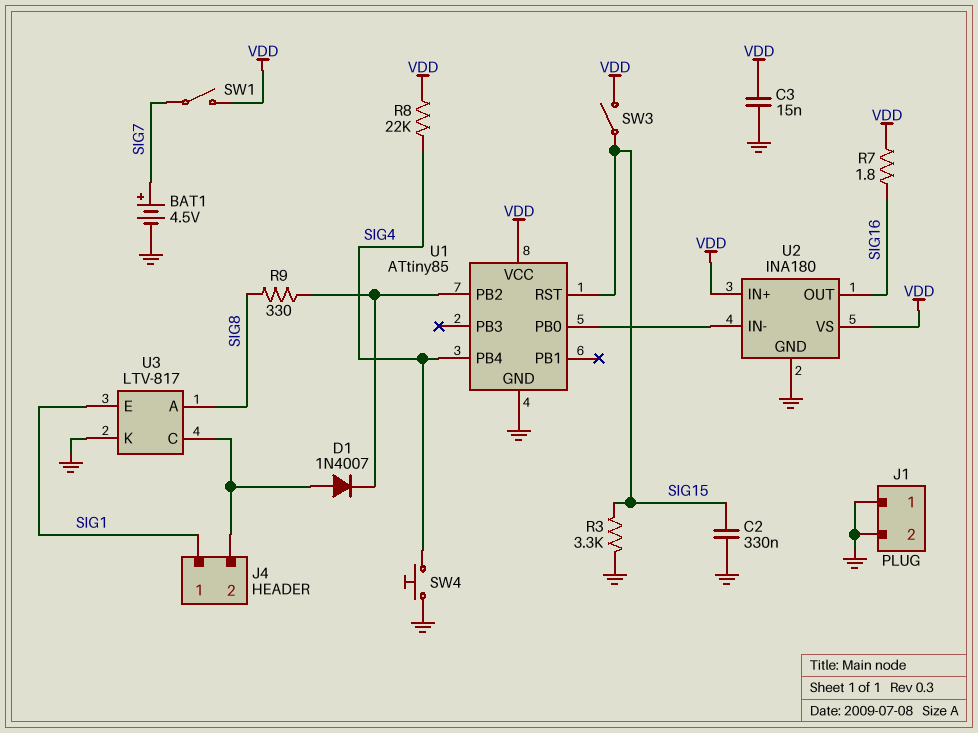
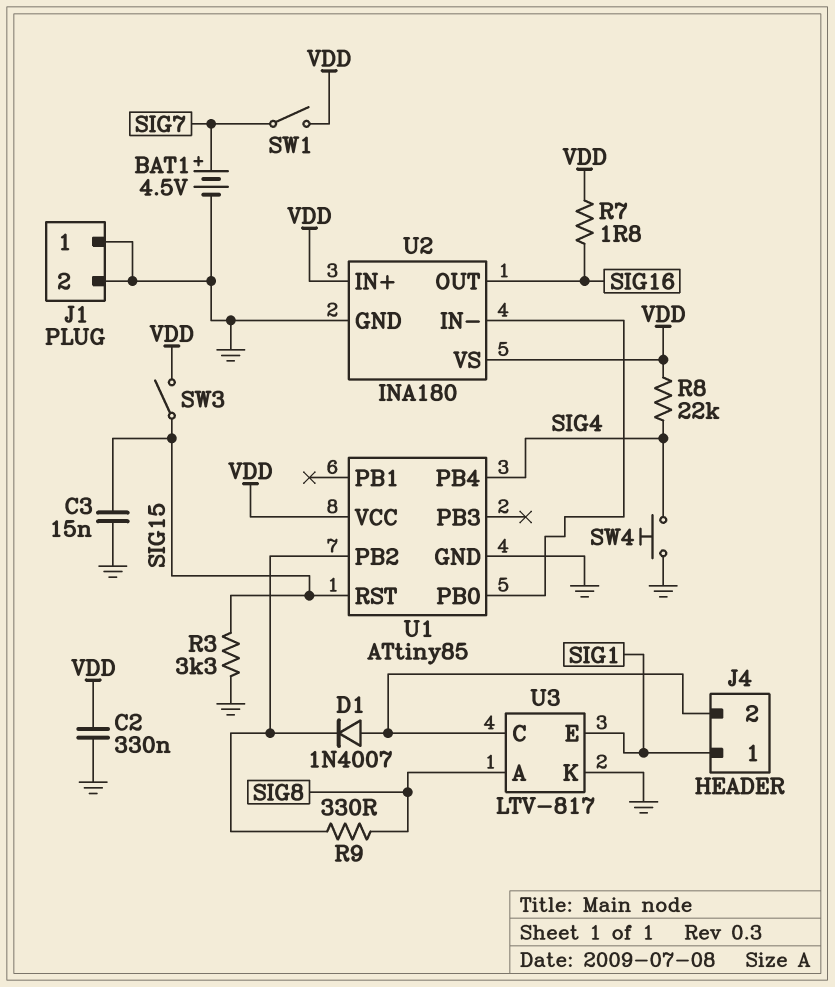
C2: 330nF (GND, SIG15) -> 330nF (GND, VDD)
C3: 15nF (GND, VDD) -> 15nF (GND, SIG15)

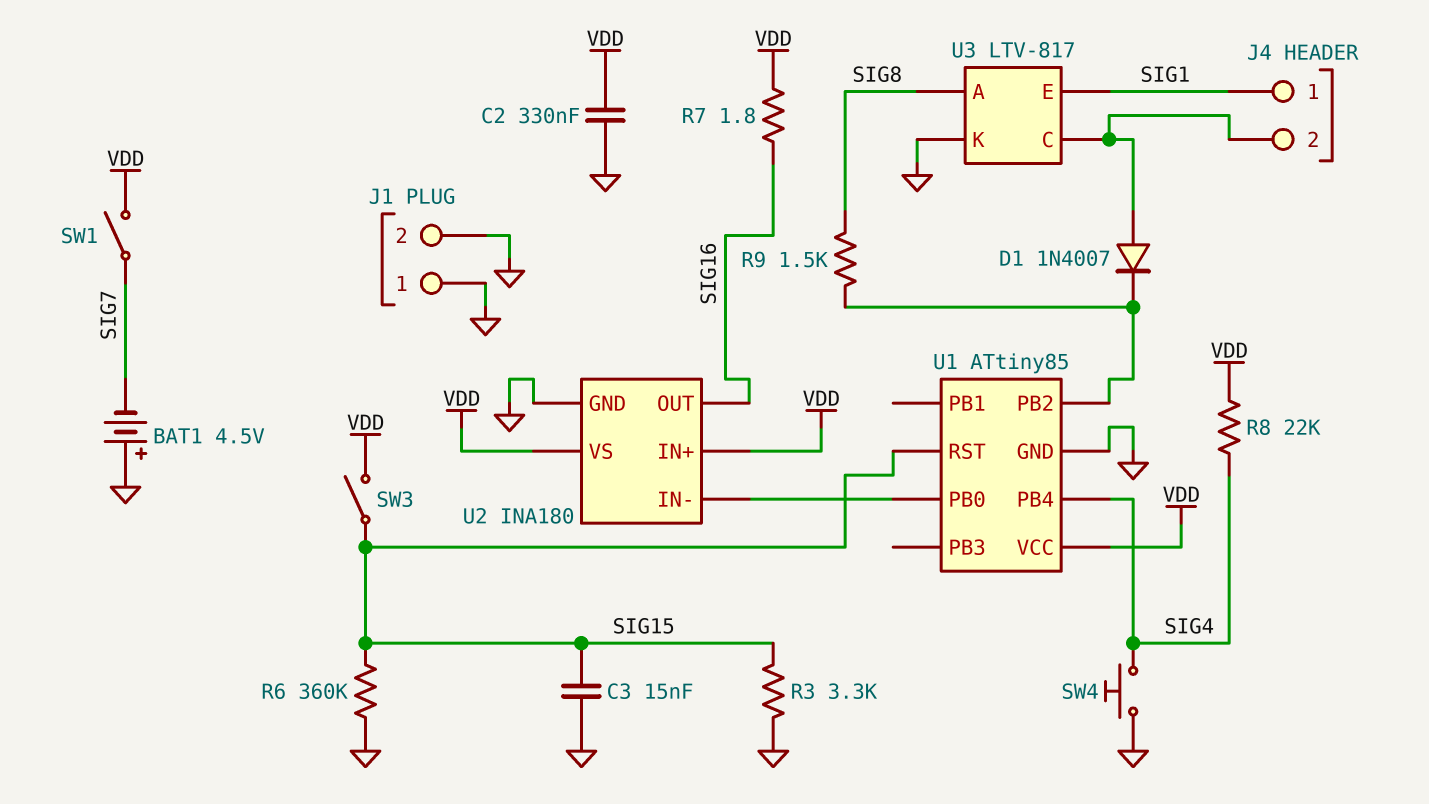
BAT1: 4.5V (plus SIG7, minus GND) -> 4.5V (plus GND, minus SIG7)
R6: none -> 360k (GND, SIG15)
R9: 330 (SIG8, U1/PB2) -> 1.5k (SIG8, U1/PB2)

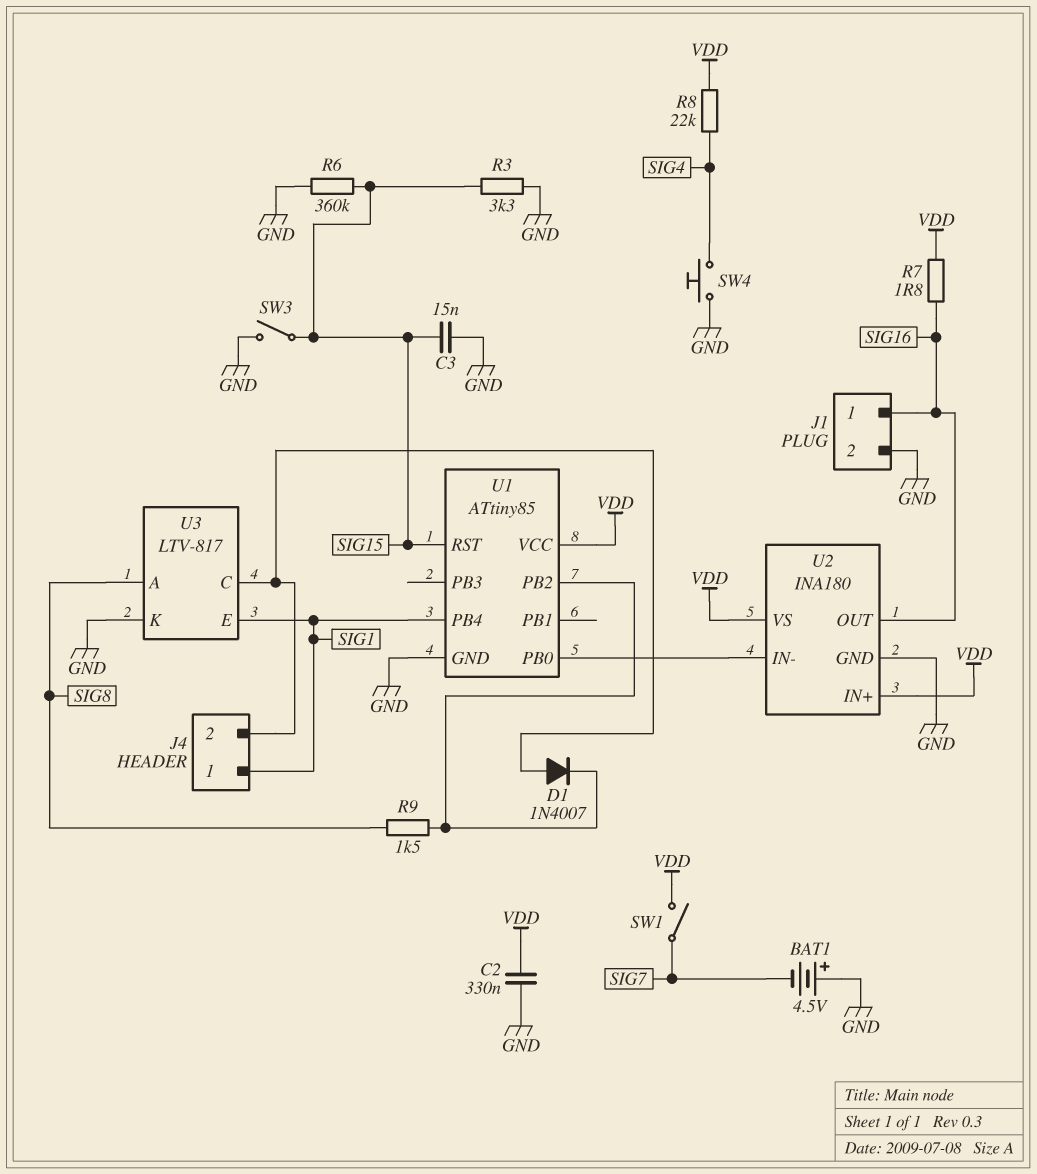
J1 pin 1: GND -> SIG16
SW3: switch (SIG15, VDD) -> switch (GND, SIG15)
U1 pin PB4: SIG4 -> SIG1

